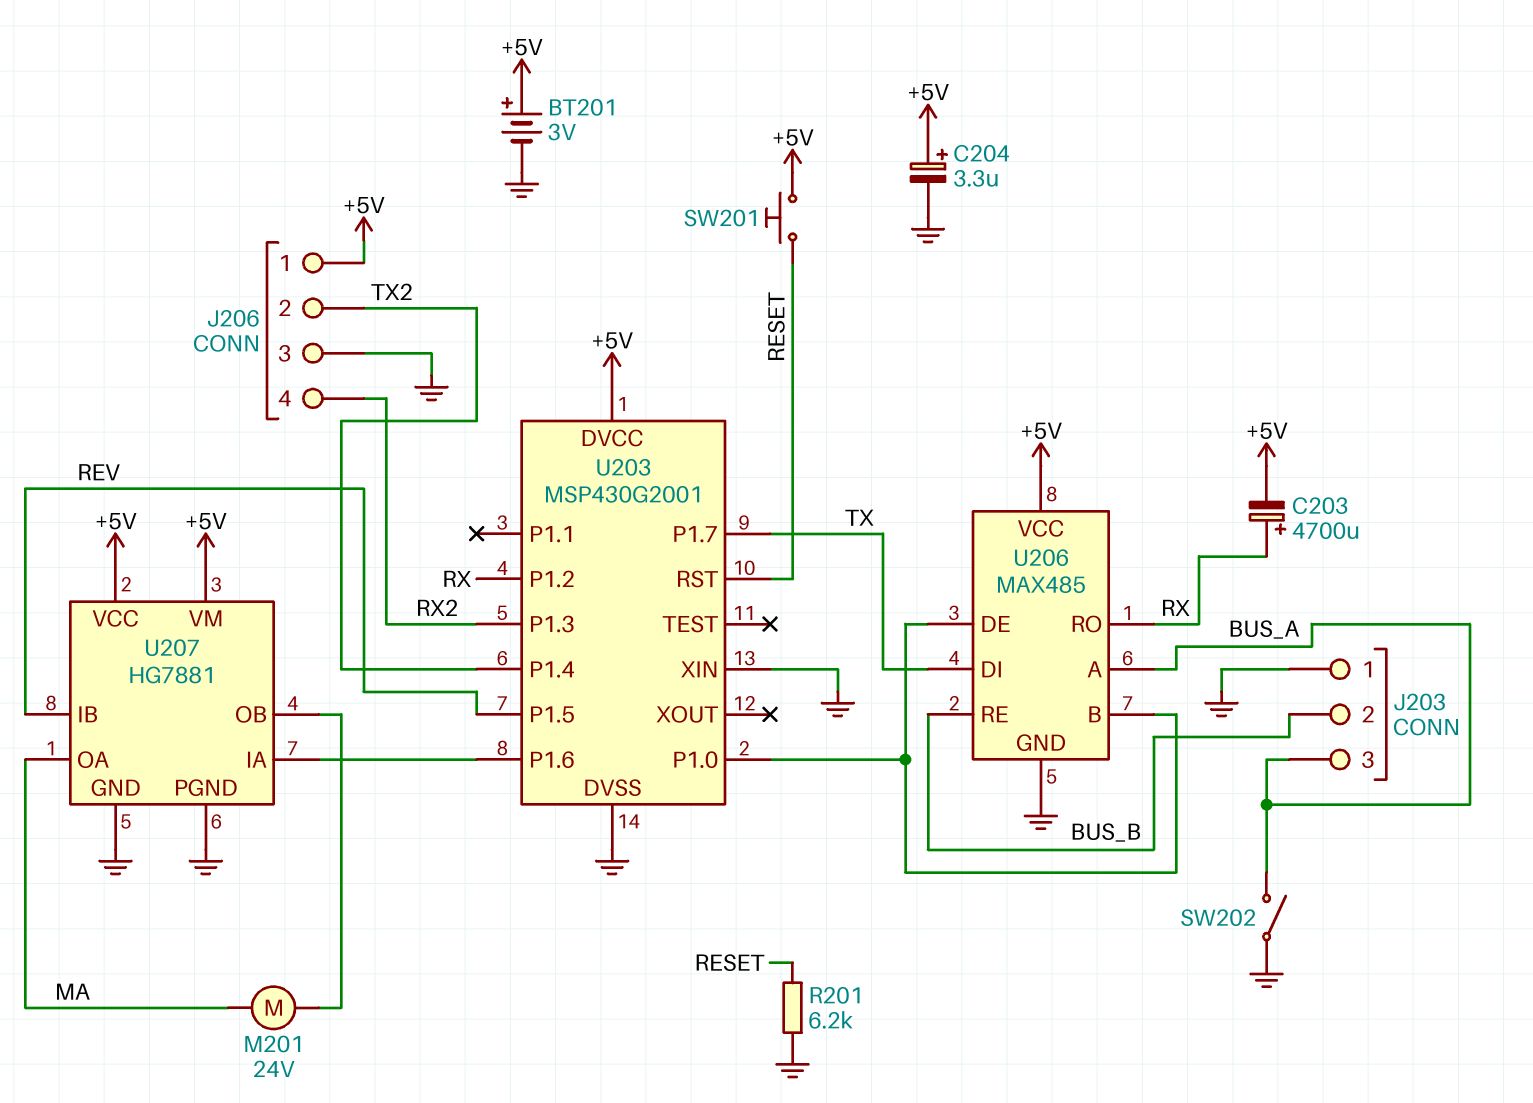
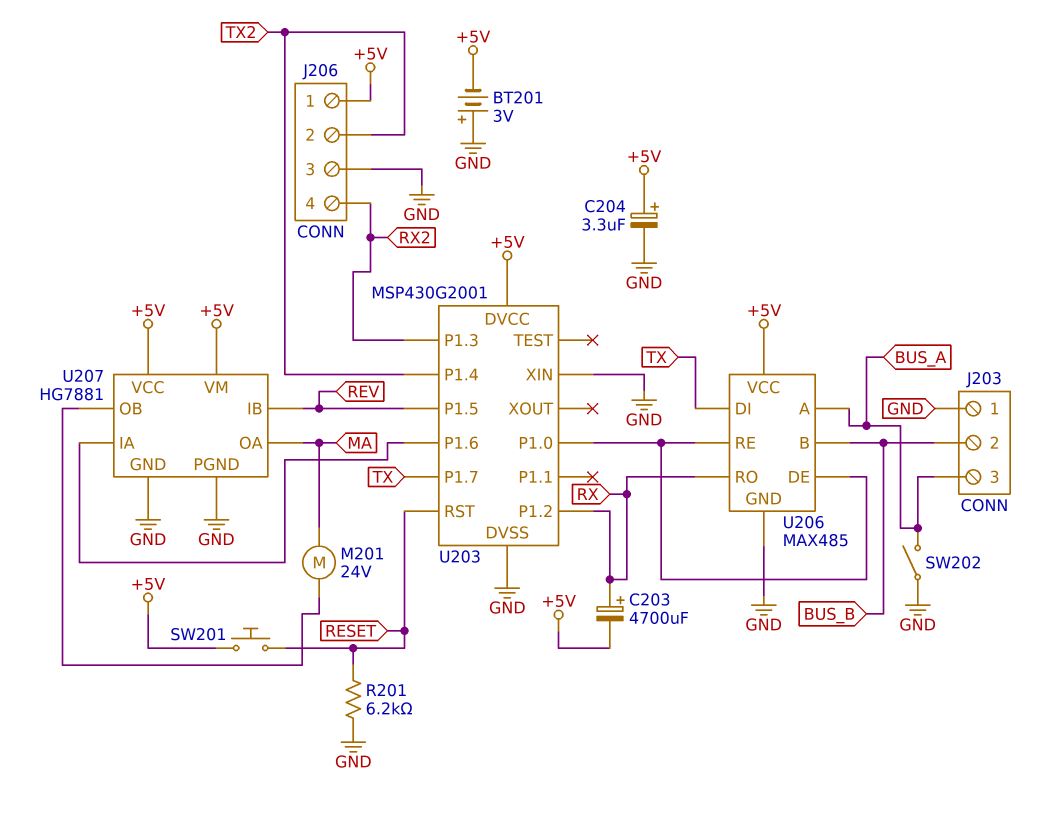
BT201: 3V (plus +5V, minus GND) -> 3V (plus GND, minus +5V)
U206 pin B: U203/P1.0 -> BUS_B
U206 pin RE: BUS_B -> U203/P1.0

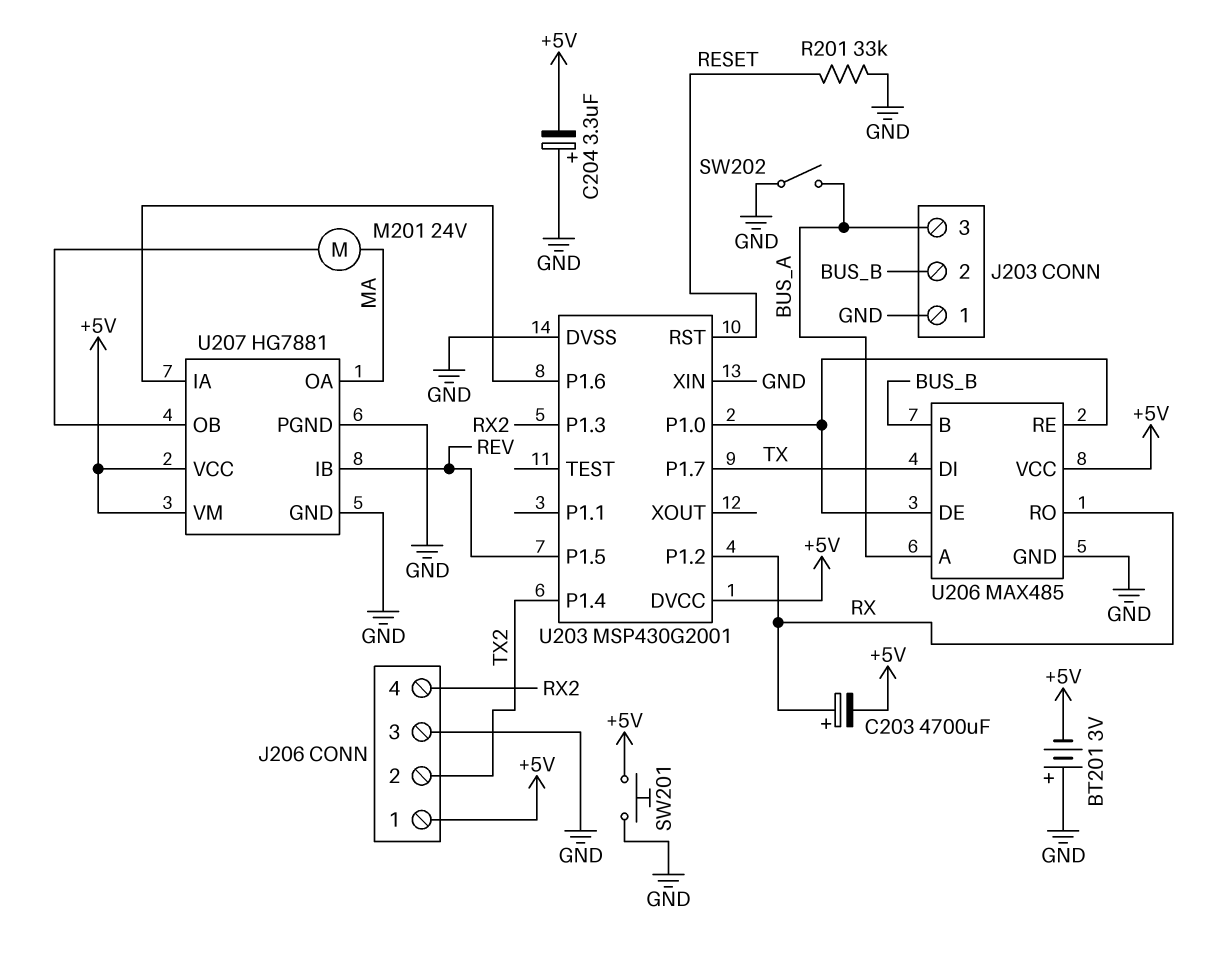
C204: 3.3uF (plus +5V, minus GND) -> 3.3uF (plus GND, minus +5V)
R201: 6.2k (GND, RESET) -> 33k (GND, RESET)
SW201: button (+5V, RESET) -> button (+5V, GND)

